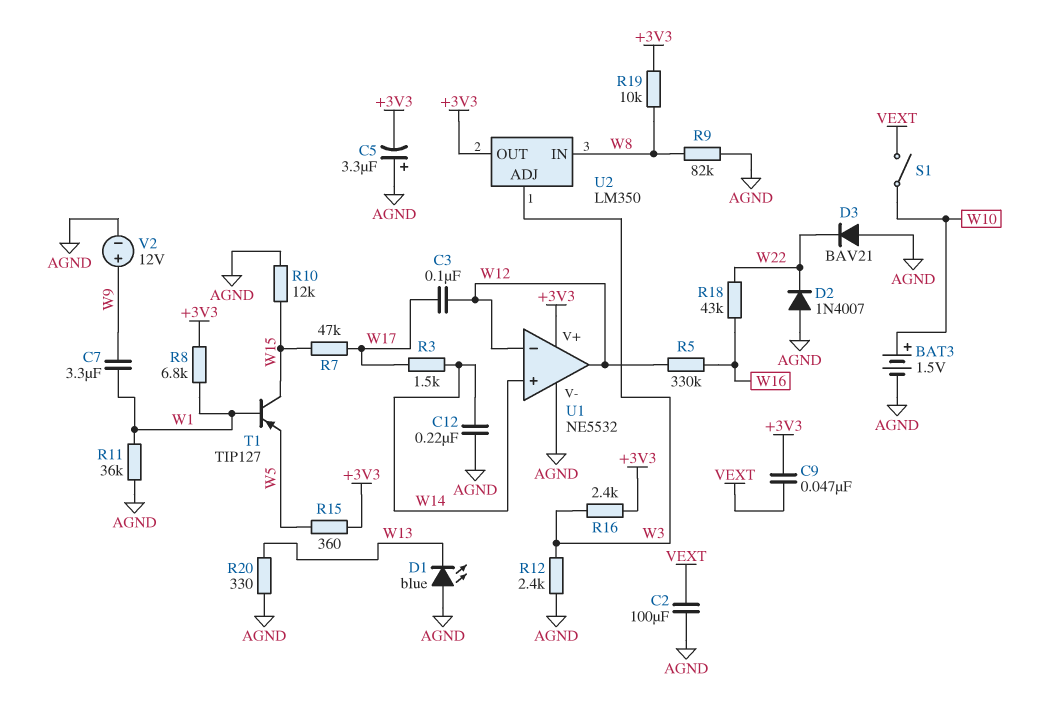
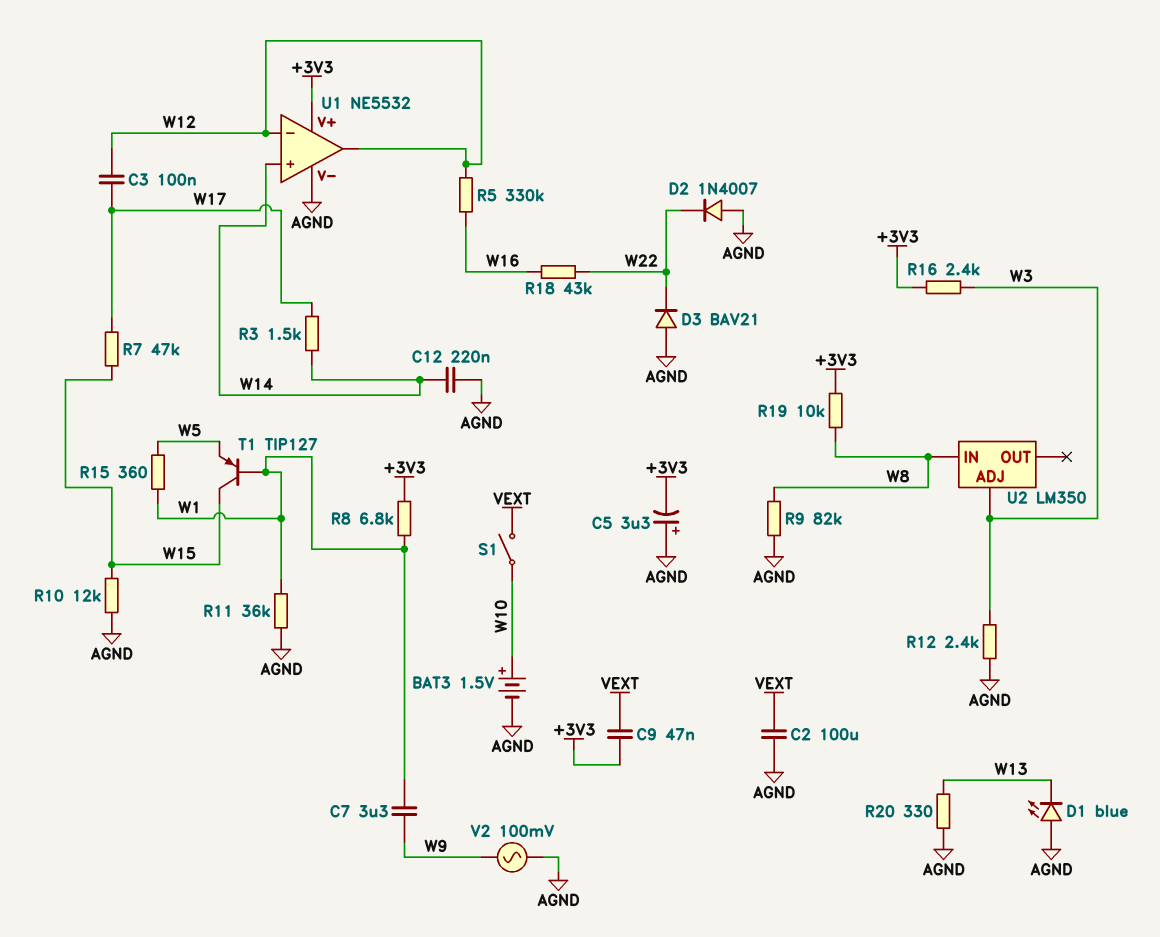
R15: 360 (+3V3, W5) -> 360 (W1, W5)
U2 pin OUT: +3V3 -> none
V2: 12V (plus W9, minus AGND) -> AC 100mV (AGND, W9)

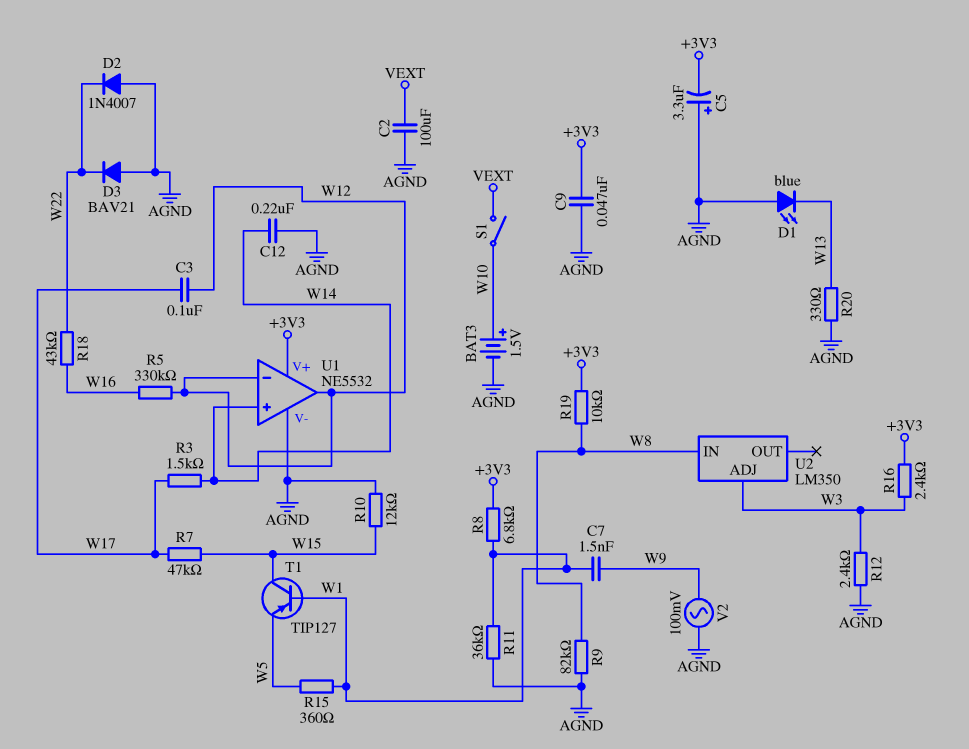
C7: 3.3uF (W1, W9) -> 1.5nF (W1, W9)
C9: 47nF (+3V3, VEXT) -> 47nF (+3V3, AGND)

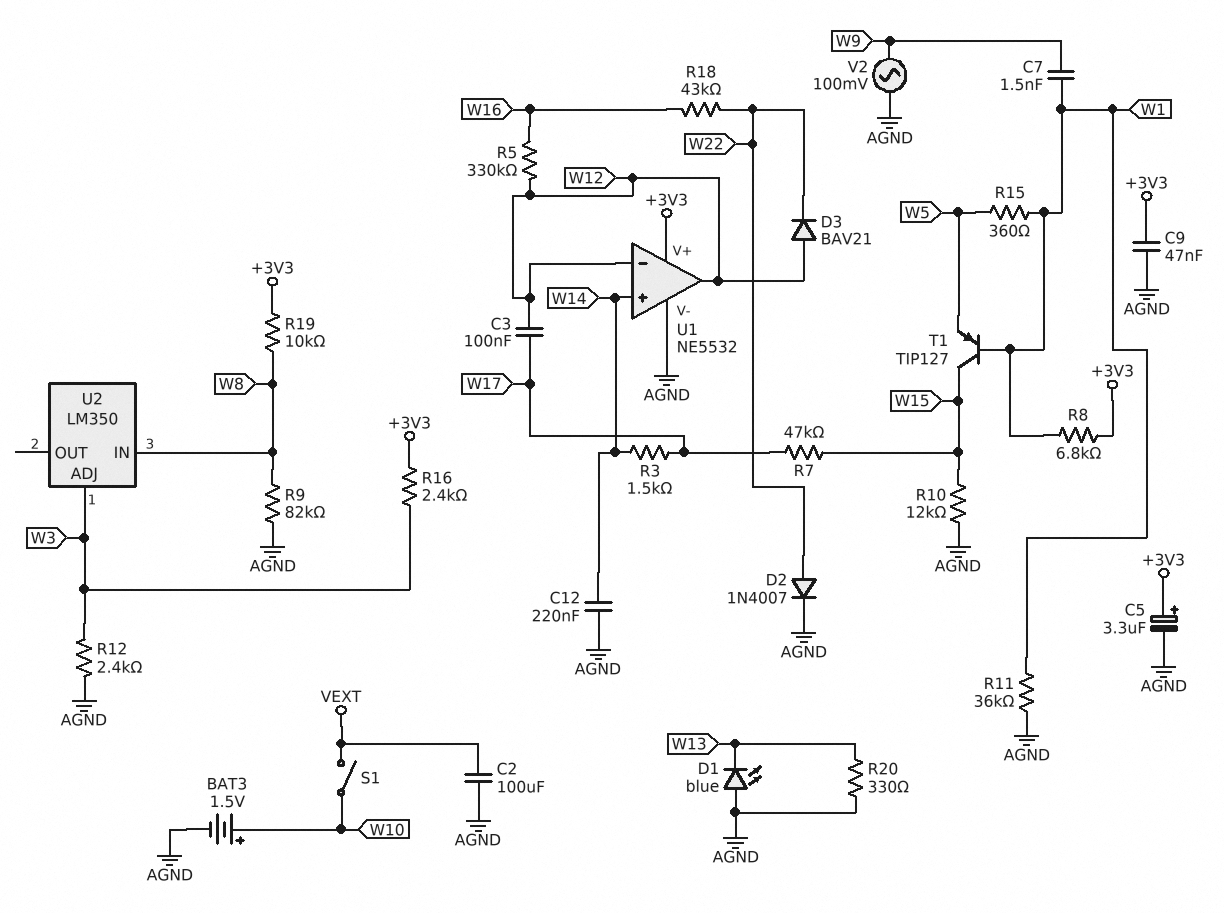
C5: 3.3uF (plus AGND, minus +3V3) -> 3.3uF (plus +3V3, minus AGND)
D2: diode 1N4007 (A AGND, K W22) -> diode 1N4007 (A W22, K AGND)
D3: diode BAV21 (A AGND, K W22) -> diode BAV21 (A W12, K W22)

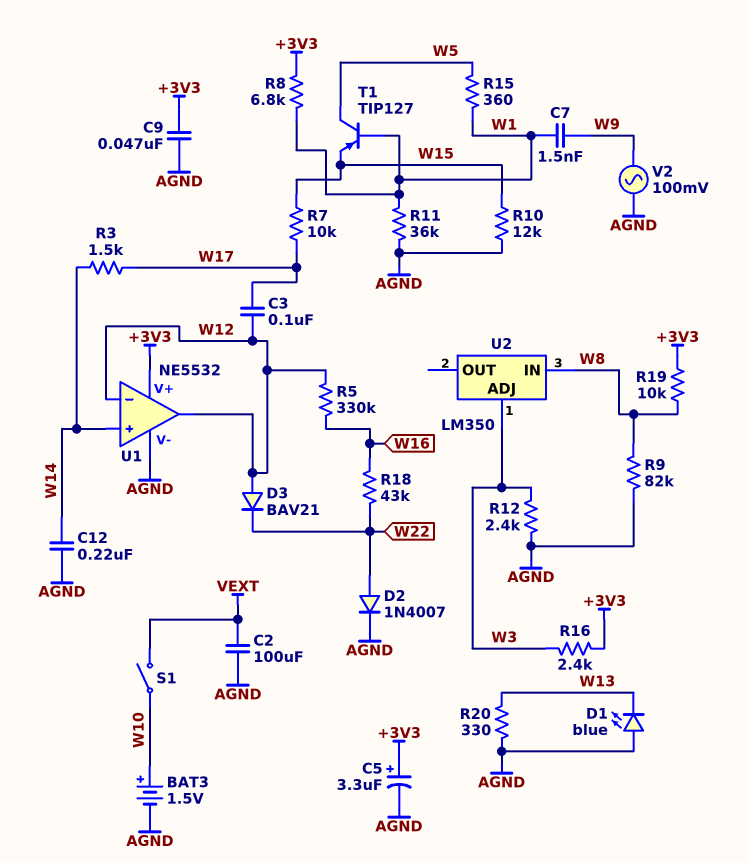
R7: 47k (W15, W17) -> 10k (W15, W17)
T1: PNP TIP127 (B W1, C W15, E W5) -> PNP TIP127 (B W1, C W5, E W15)

